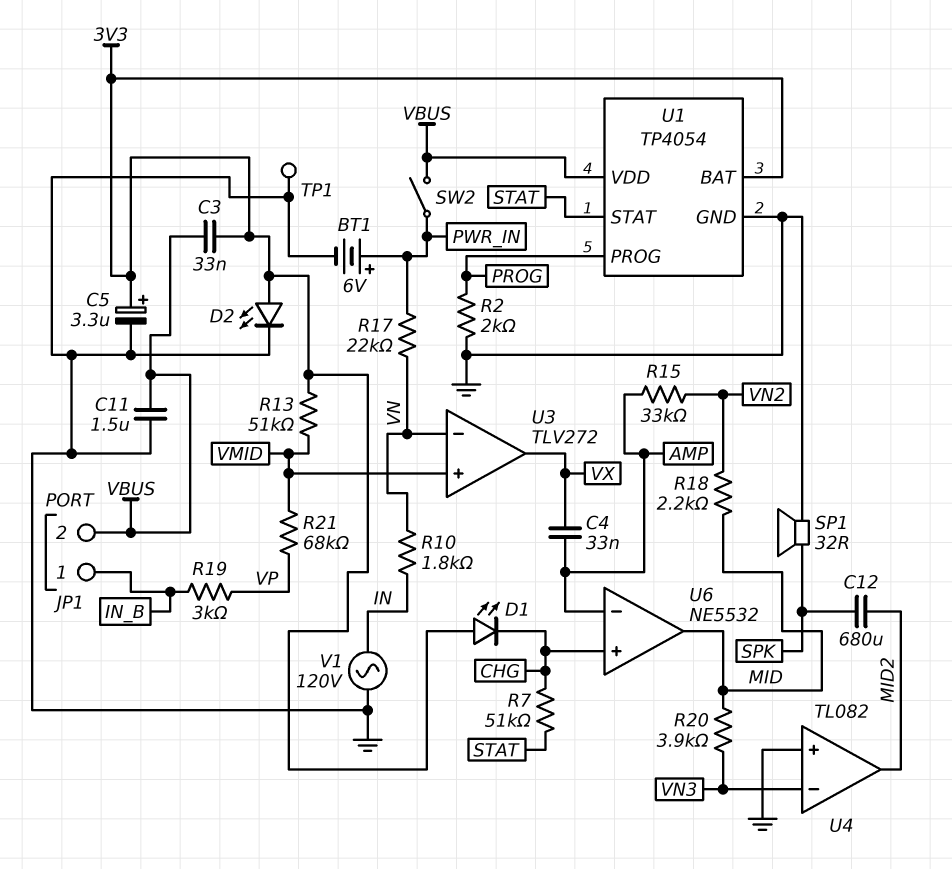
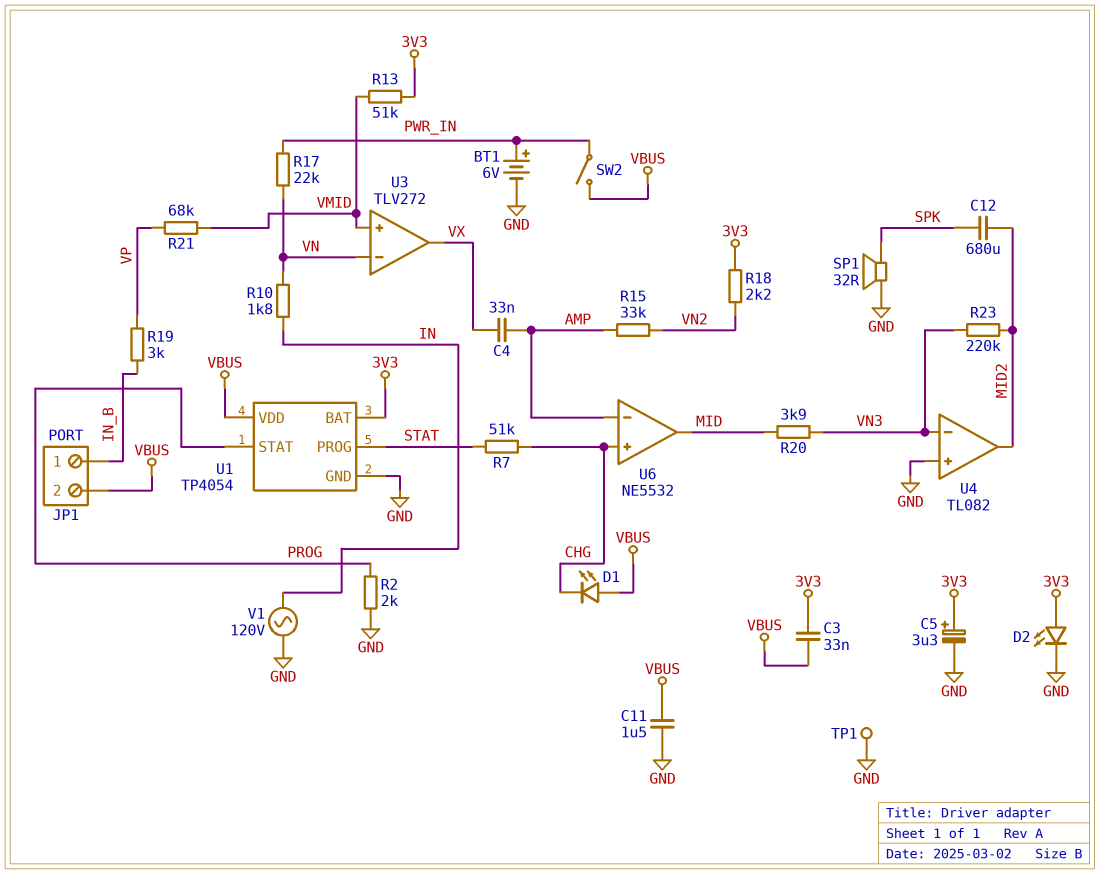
D1: LED (A 3V3, K CHG) -> LED (A VBUS, K CHG)
R18: 2.2k (MID, VN2) -> 2.2k (3V3, VN2)
R23: none -> 220k (MID2, VN3)
U1 pin PROG: PROG -> STAT
U1 pin STAT: STAT -> PROG

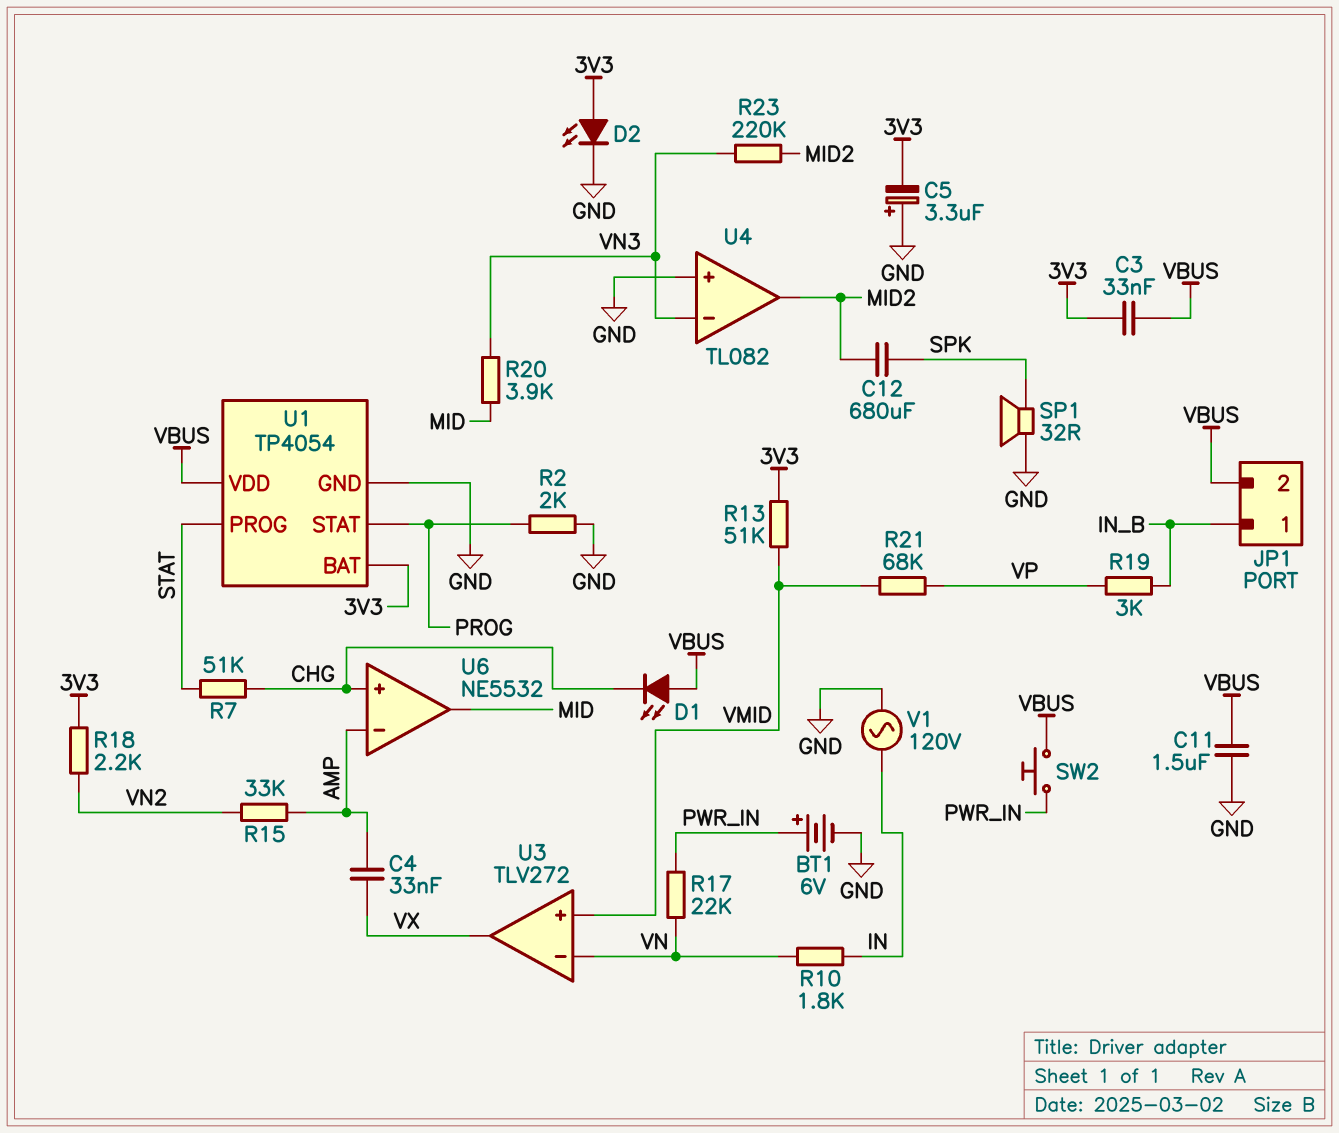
C5: 3.3uF (plus 3V3, minus GND) -> 3.3uF (plus GND, minus 3V3)
SW2: switch (PWR_IN, VBUS) -> button (PWR_IN, VBUS)
TP1: test point (GND) -> none

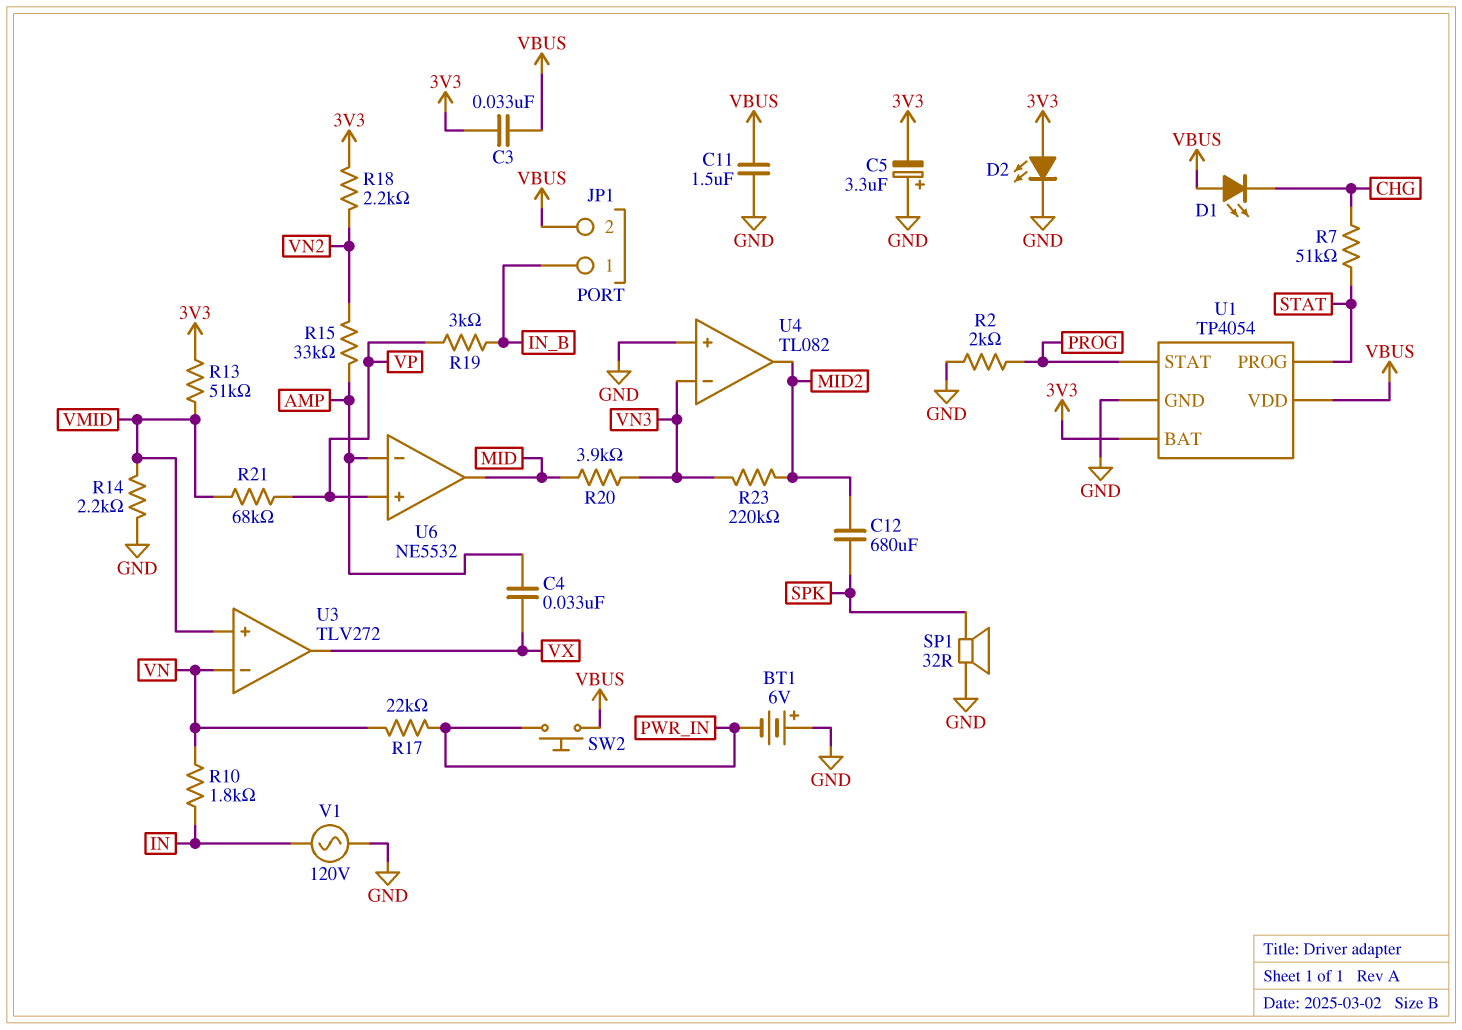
BT1: 6V (plus PWR_IN, minus GND) -> 6V (plus GND, minus PWR_IN)
R14: none -> 2.2k (GND, VMID)
U6 pin in+: CHG -> VP

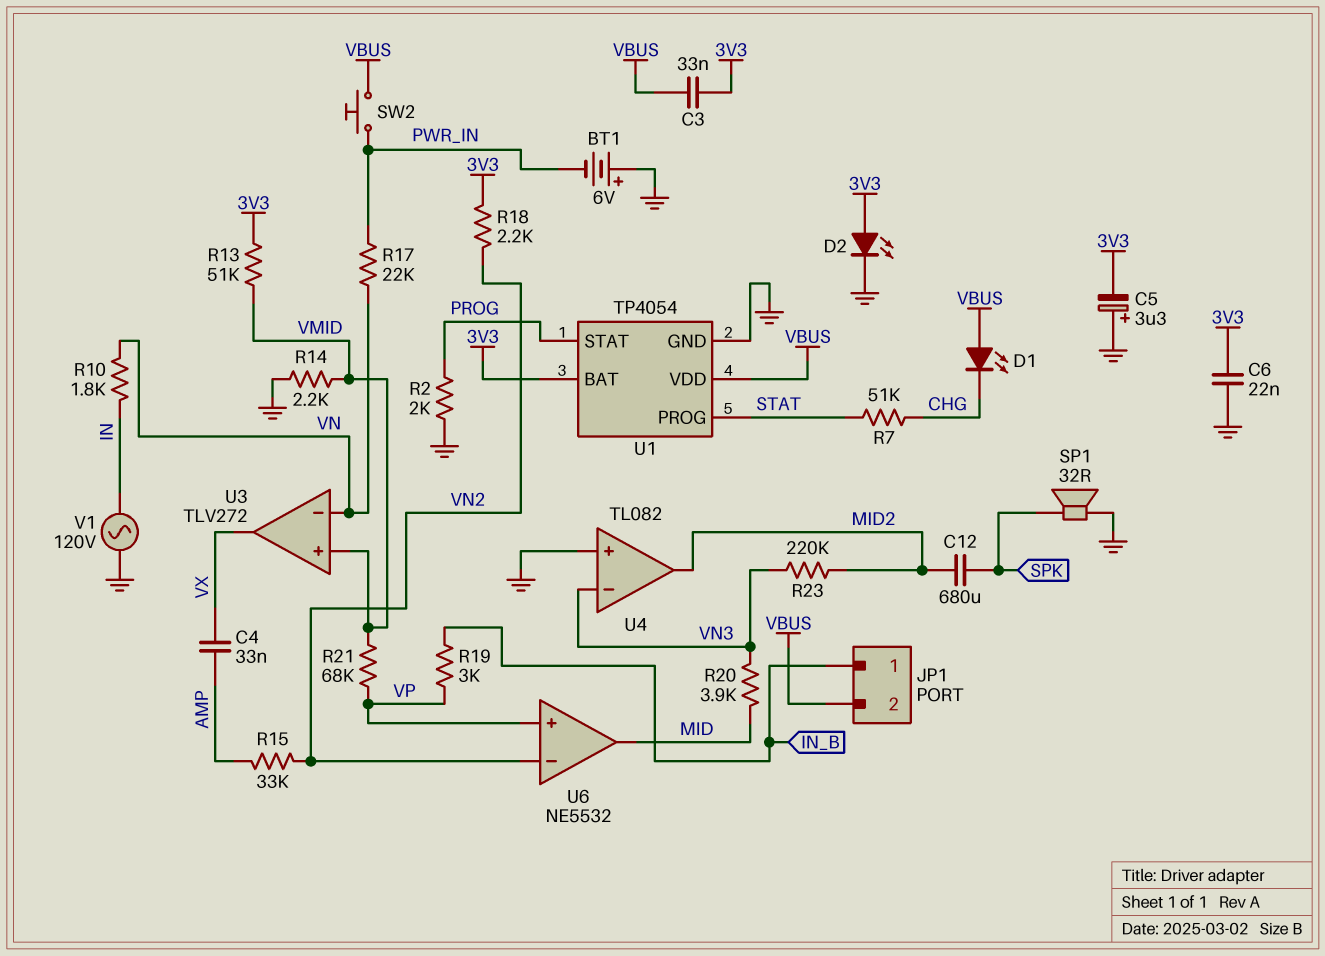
C6: none -> 22nF (3V3, GND)
C11: 1.5uF (GND, VBUS) -> none
U6 pin in-: AMP -> VN2

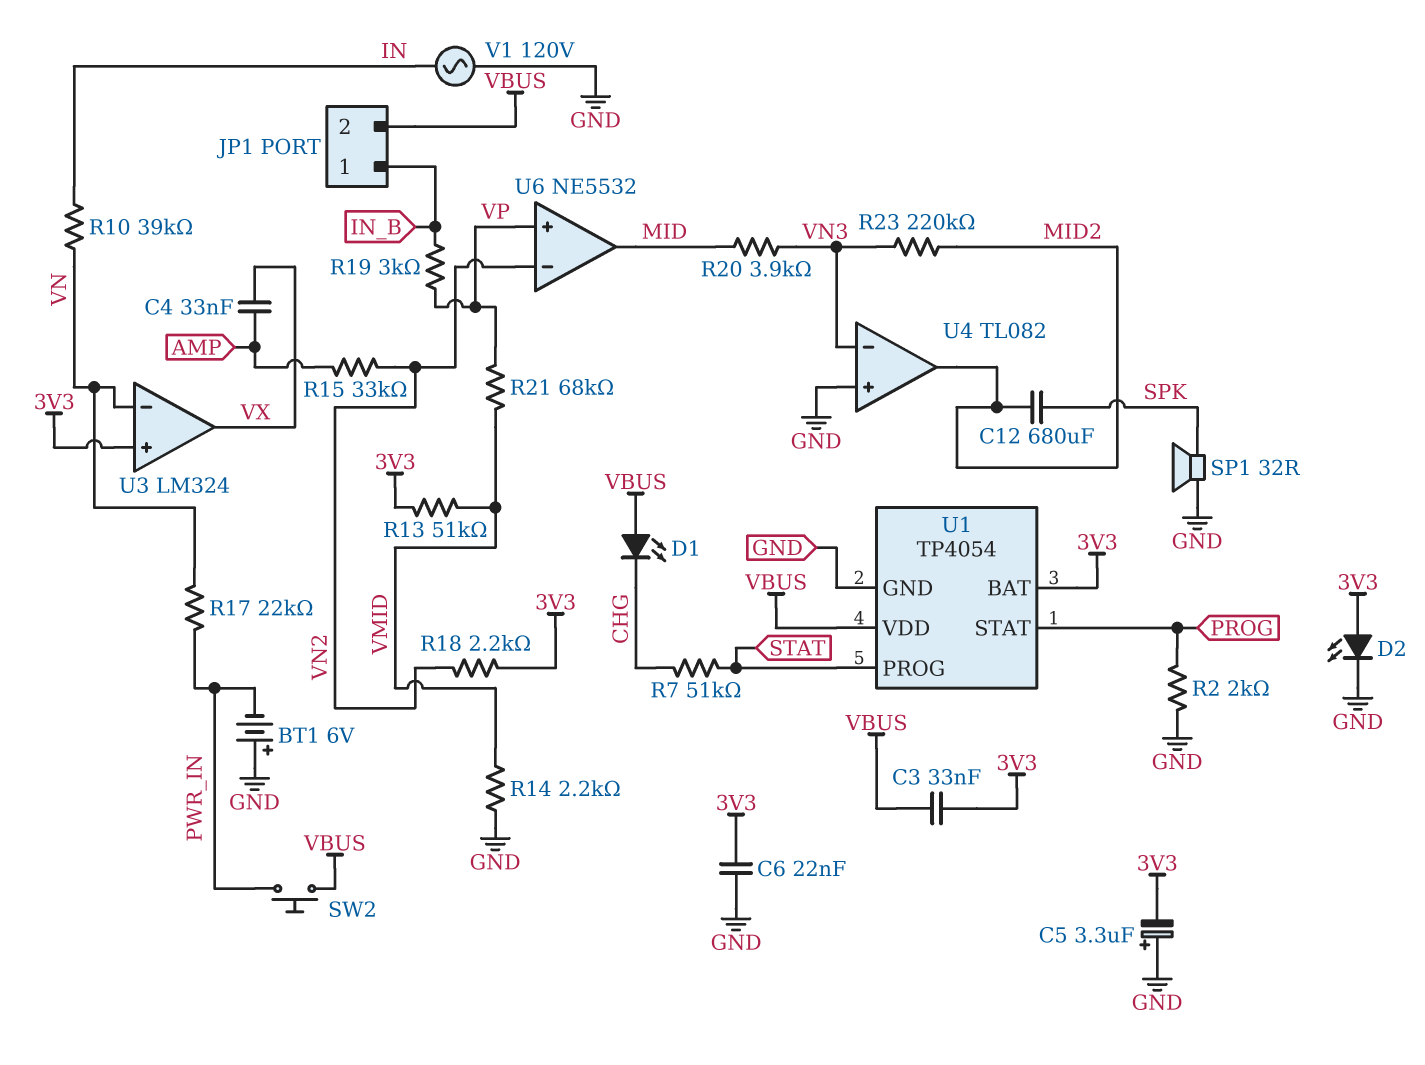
R10: 1.8k (IN, VN) -> 39k (IN, VN)
U3: TLV272 -> LM324
U3 pin in+: VMID -> 3V3

